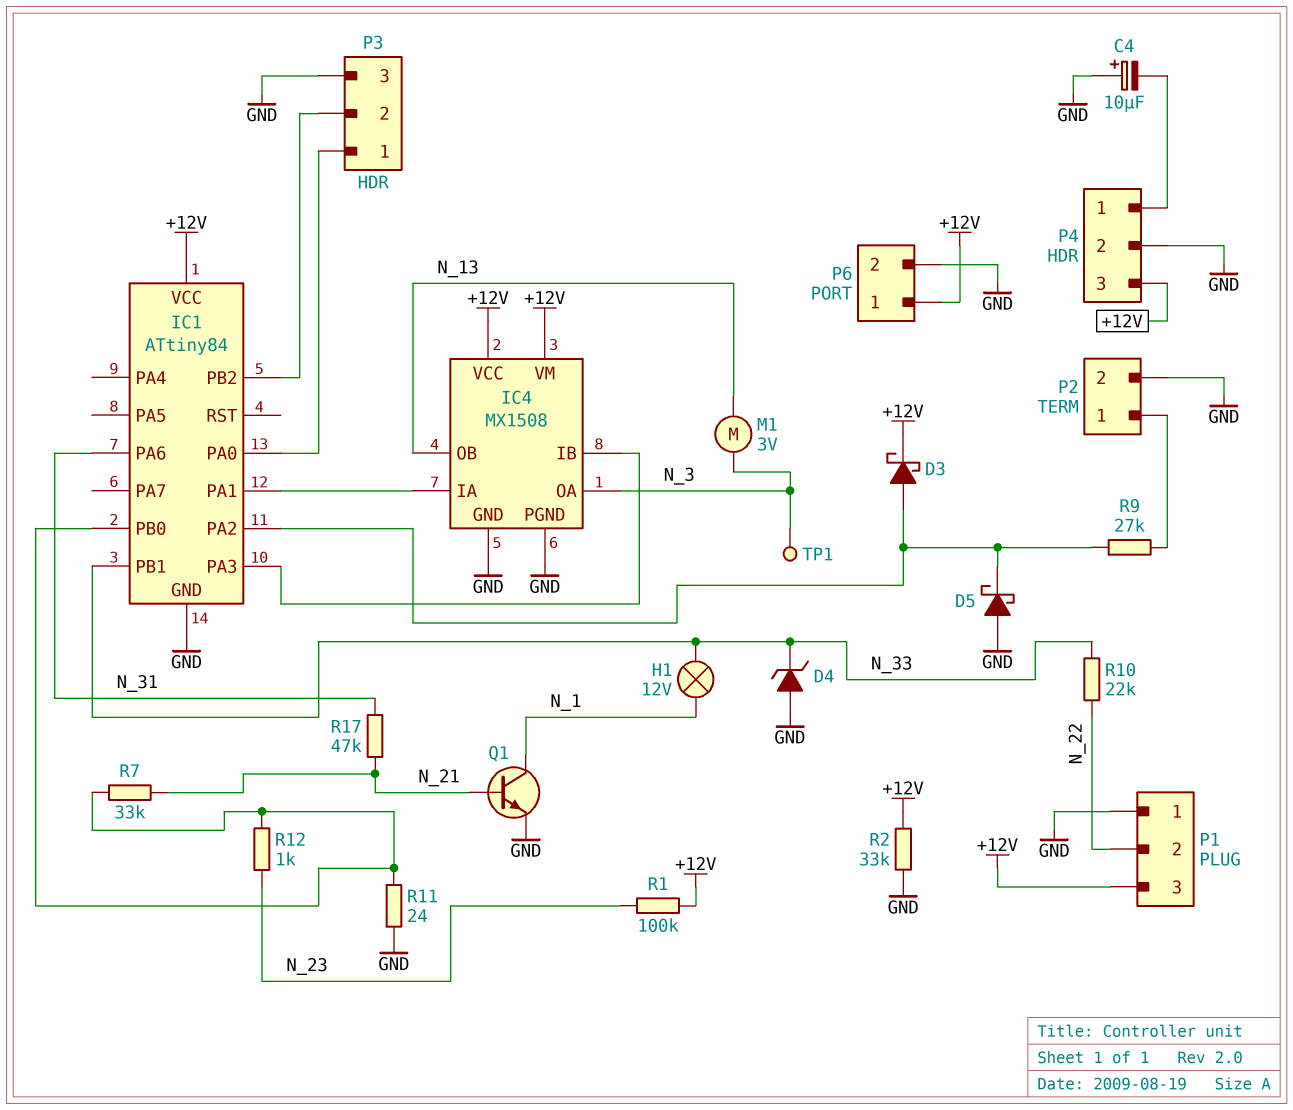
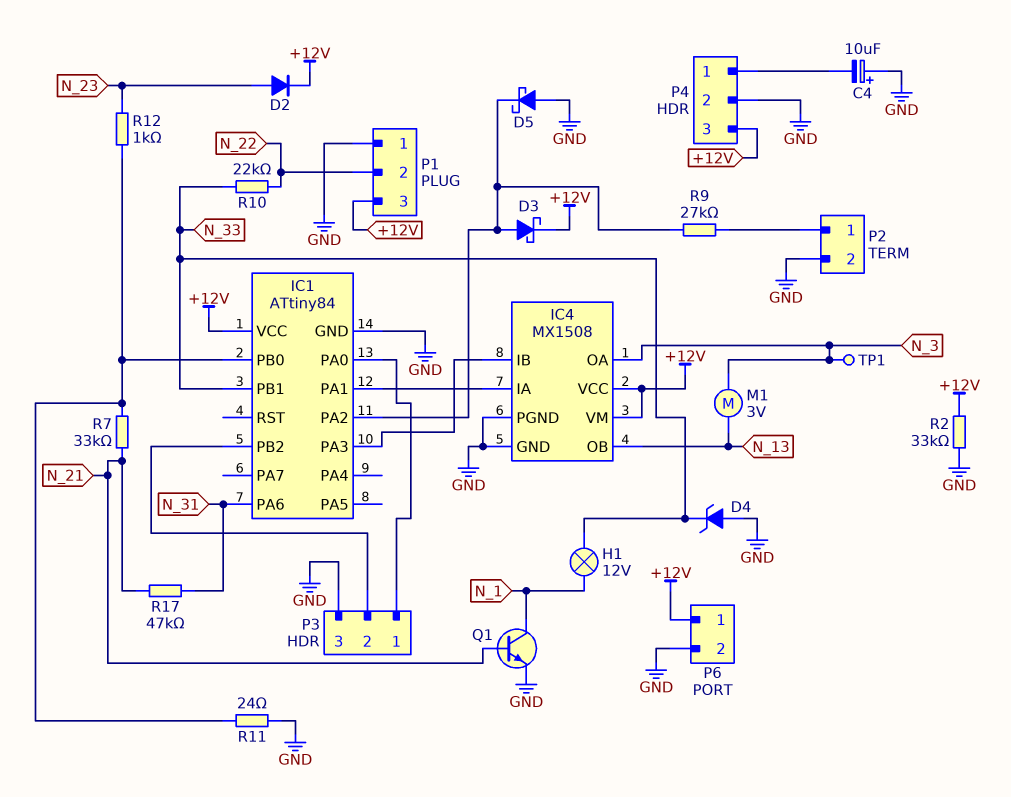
D2: none -> diode (A N_23, K +12V)
R1: 100k (+12V, N_23) -> none

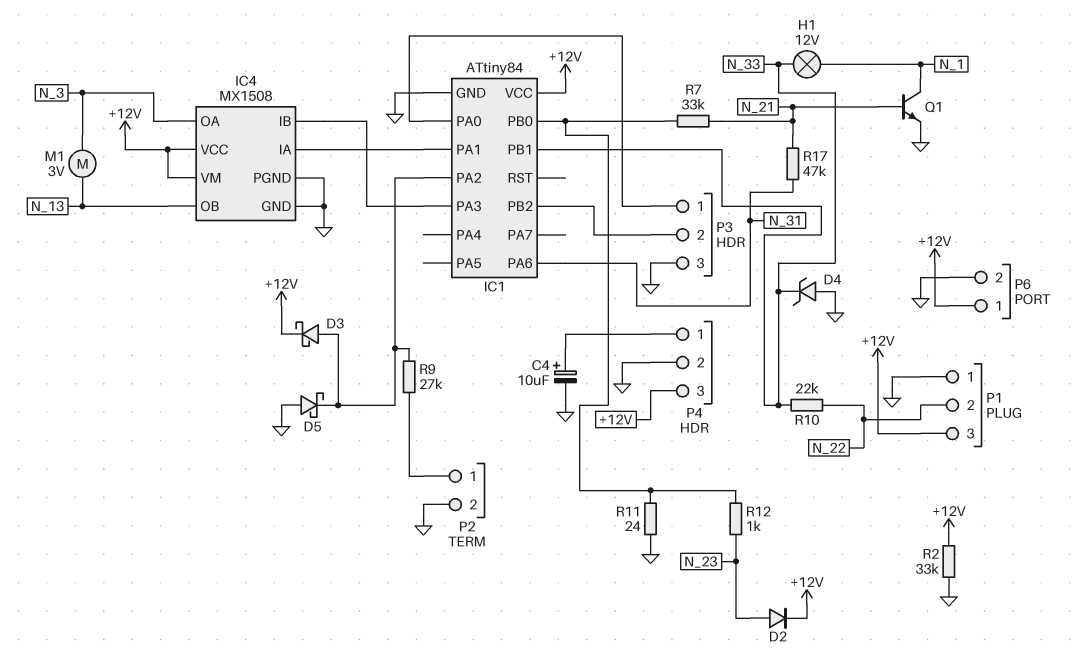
C4: 10uF (plus GND, minus P4/1) -> 10uF (plus P4/1, minus GND)
TP1: test point (N_3) -> none

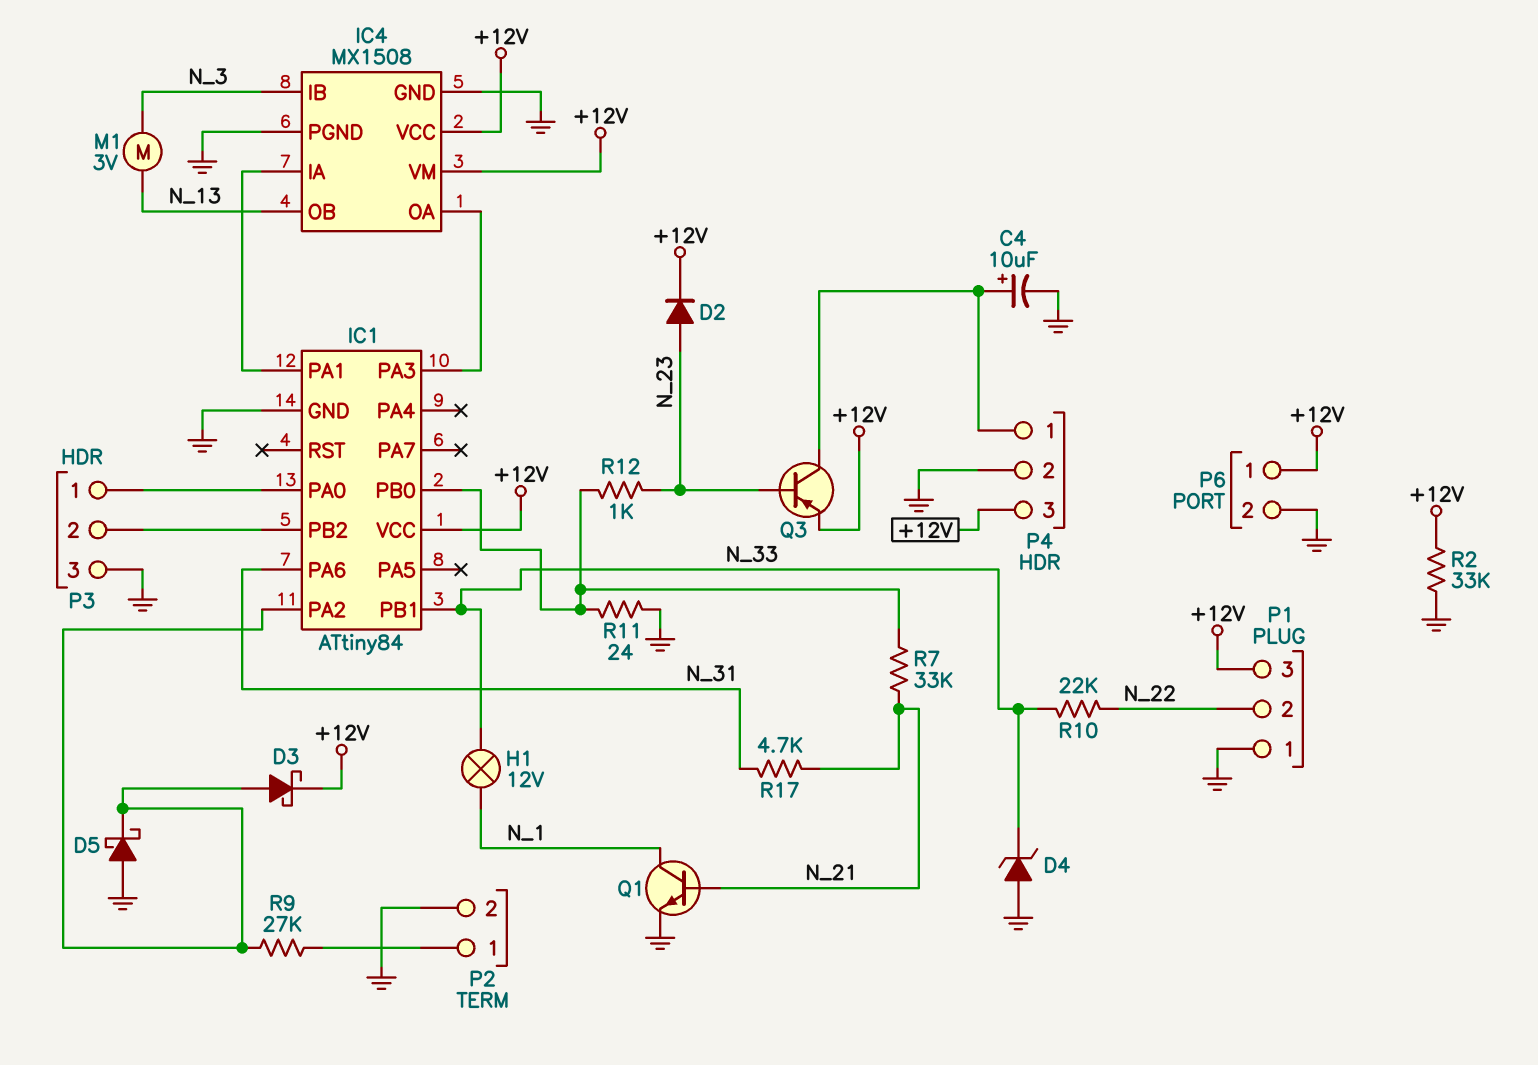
IC4 pin IB: IC1/PA3 -> N_3
IC4 pin OA: N_3 -> IC1/PA3
Q3: none -> PNP (B N_23, C P4/1, E +12V)
R17: 47k (N_21, N_31) -> 4.7k (N_21, N_31)

